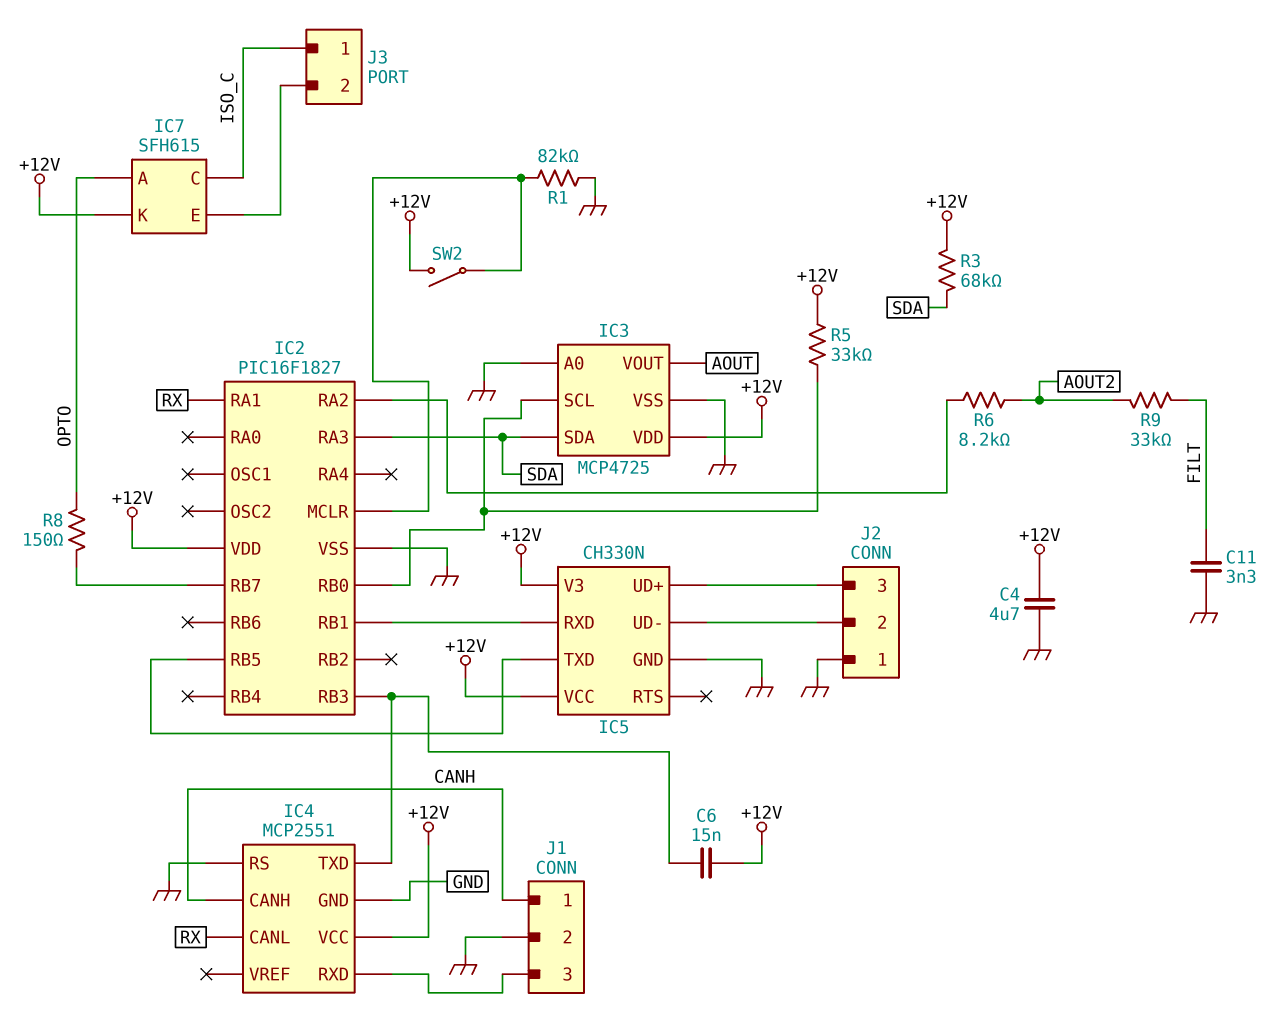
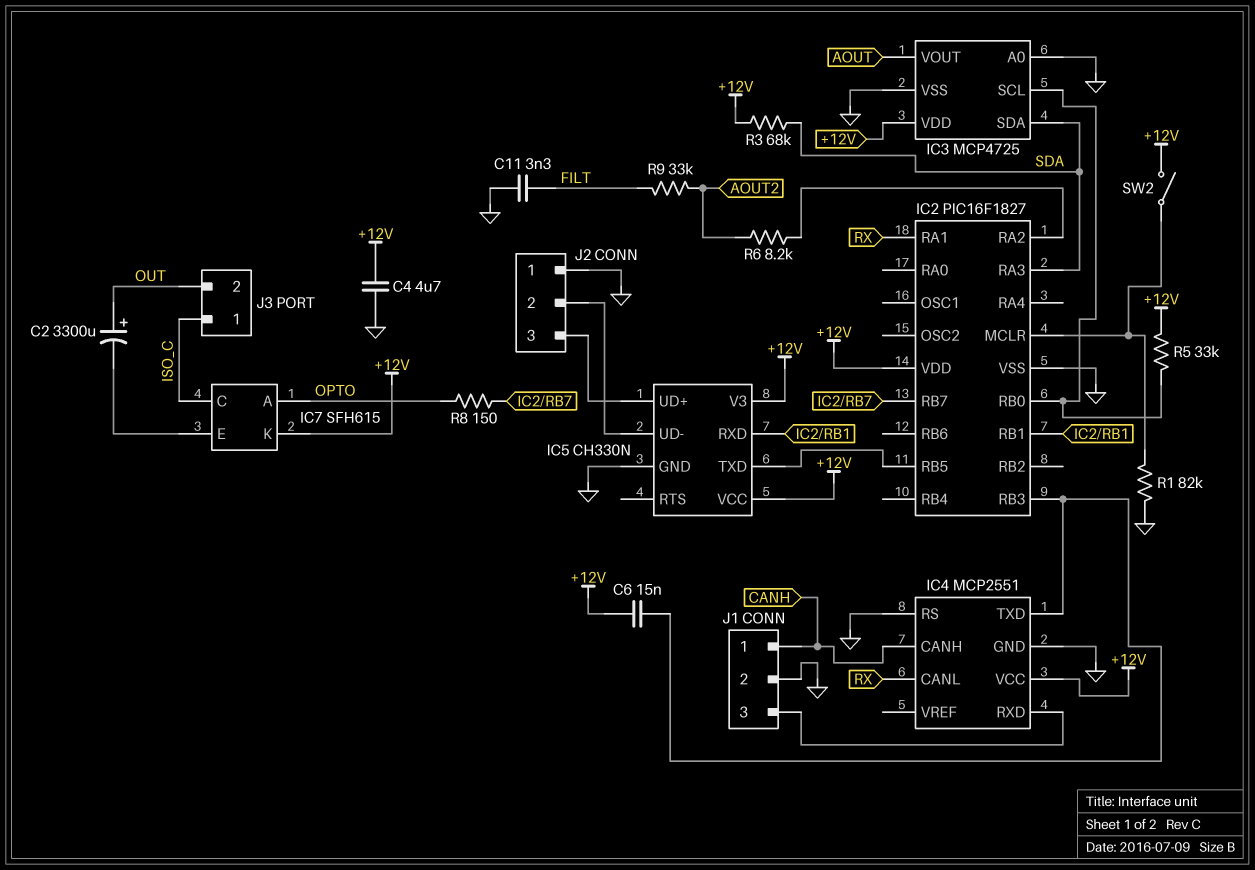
C2: none -> 3300uF (plus OUT, minus IC7/E)
J3 pin 2: IC7/E -> OUT

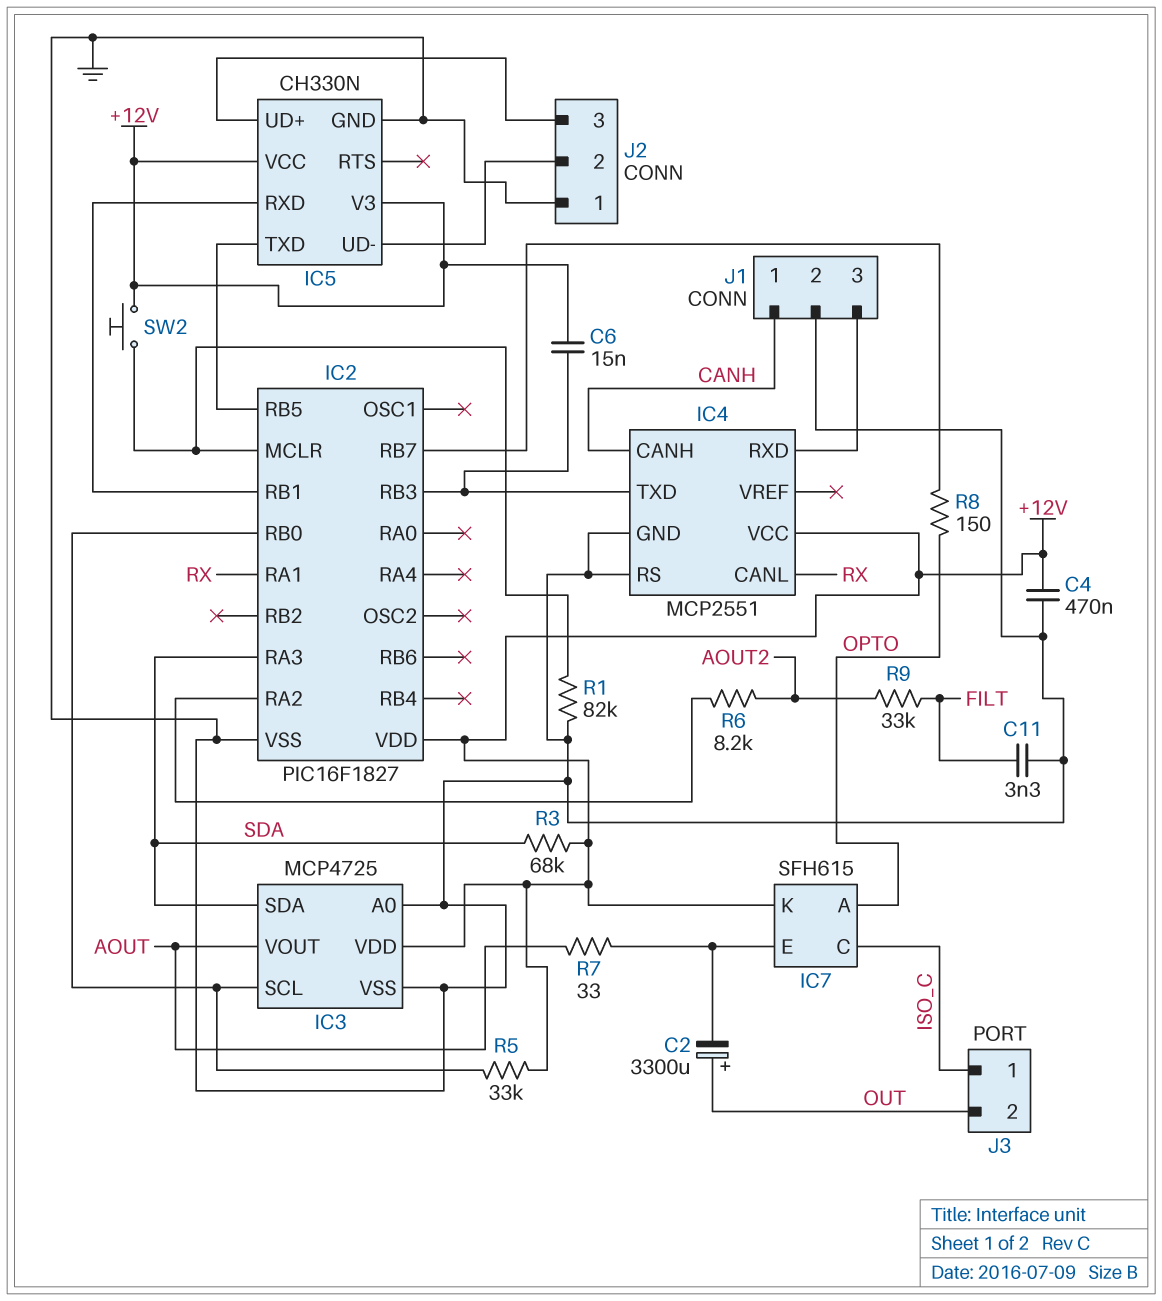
C4: 4.7uF (+12V, GND) -> 470nF (+12V, GND)
R7: none -> 33 (AOUT, IC7/E)
SW2: switch (+12V, IC2/MCLR) -> button (+12V, IC2/MCLR)

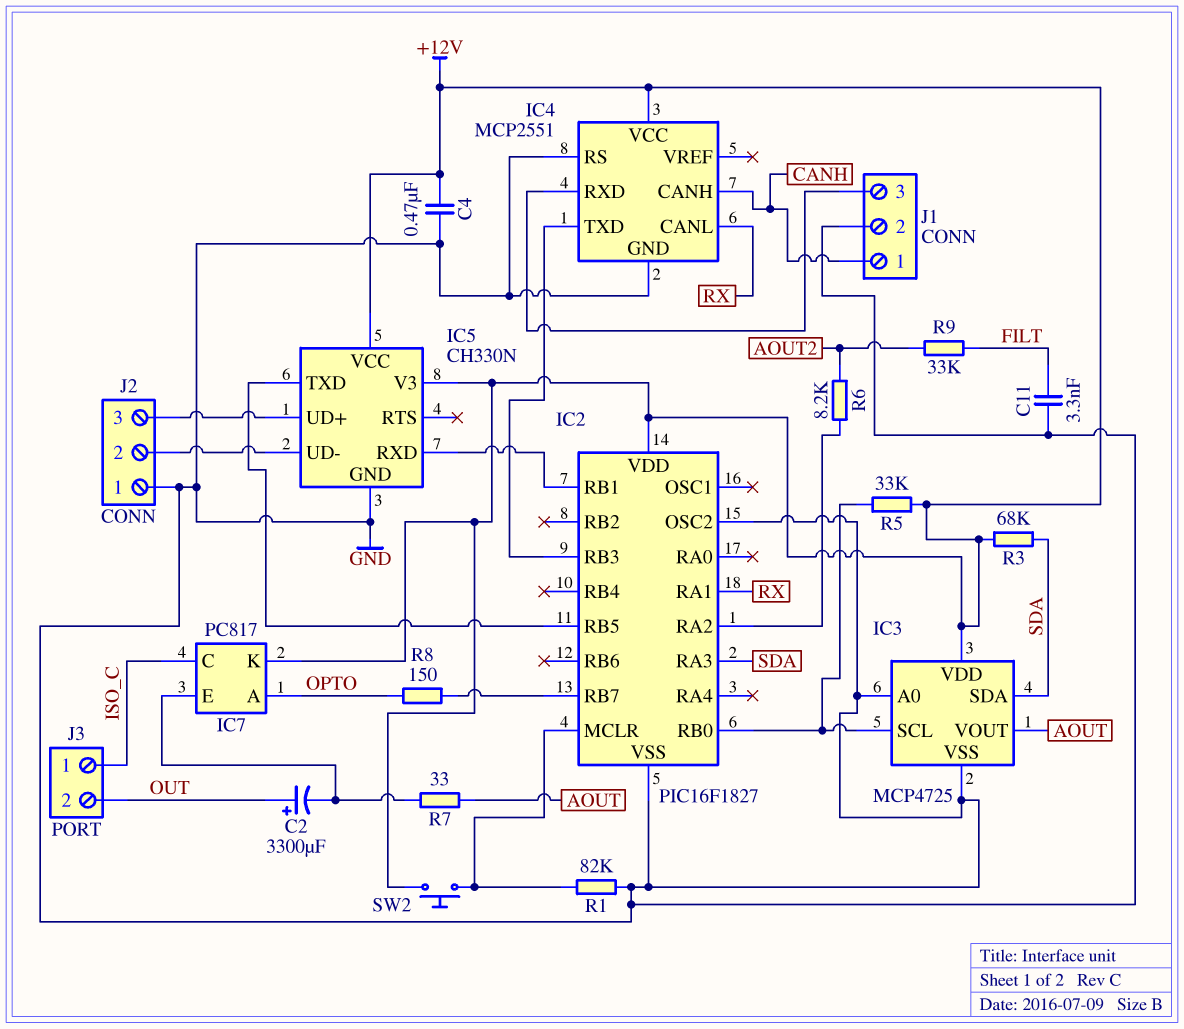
C6: 15nF (+12V, IC2/RB3) -> none
IC2 pin OSC2: none -> GND
IC7: SFH615 -> PC817

